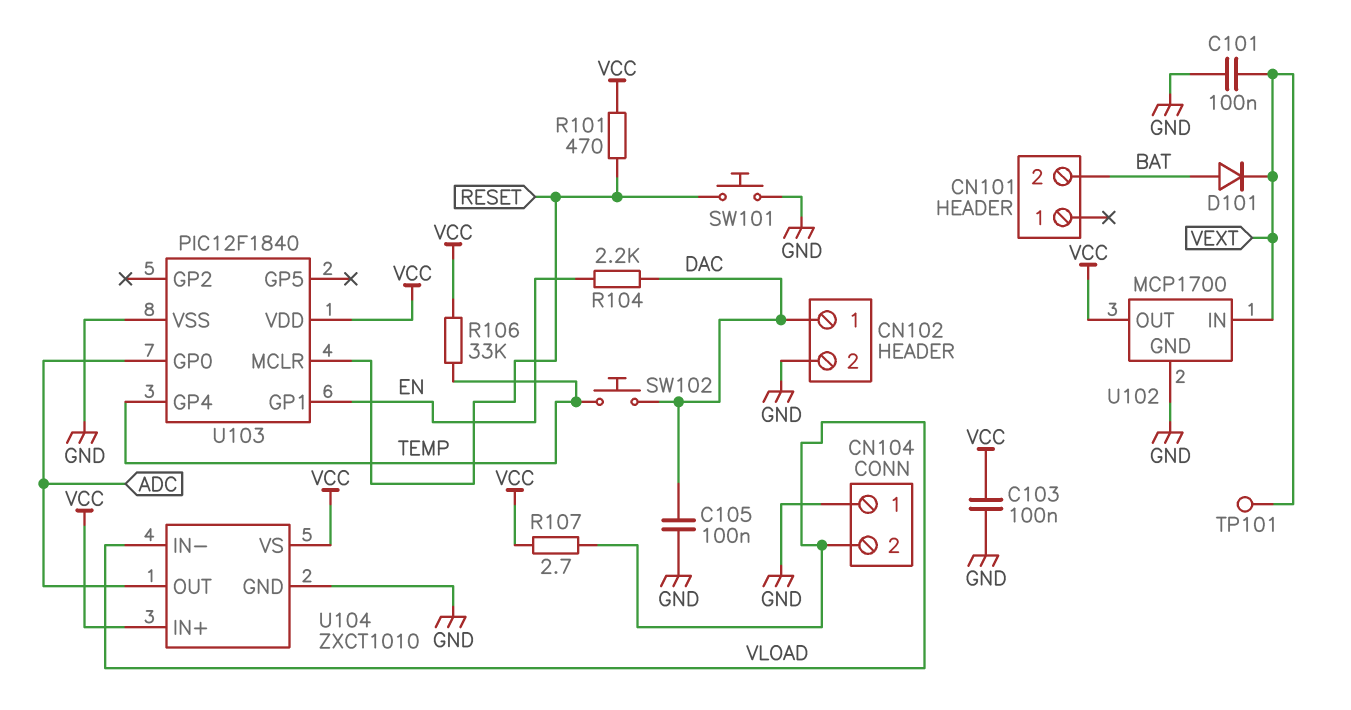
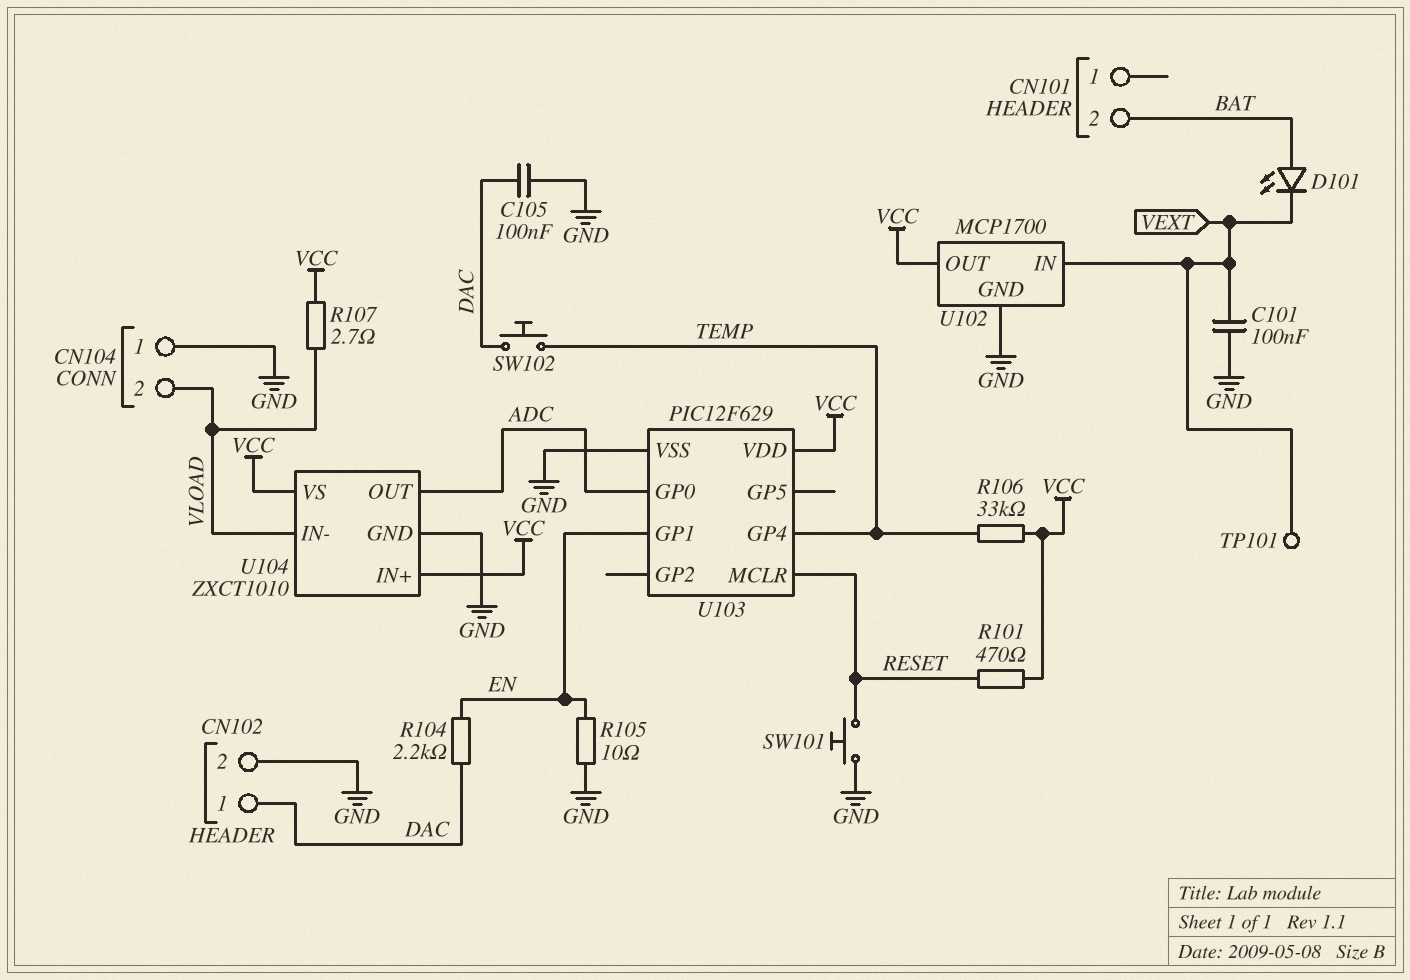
C103: 100nF (GND, VCC) -> none
D101: diode (A BAT, K VEXT) -> LED (A BAT, K VEXT)
R105: none -> 10 (EN, GND)
U103: PIC12F1840 -> PIC12F629

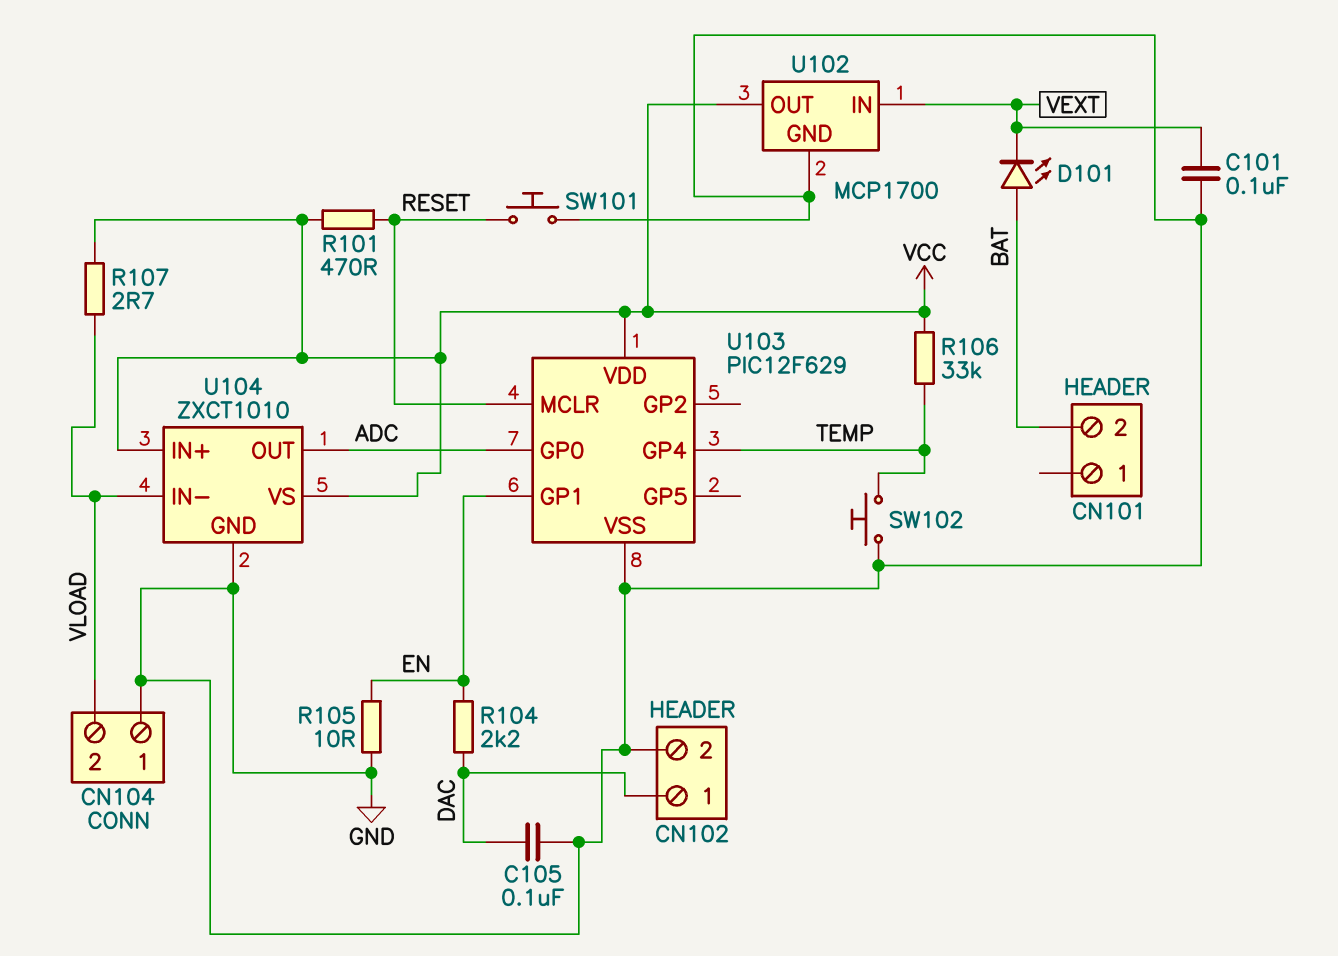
SW102: button (DAC, TEMP) -> button (GND, TEMP)
TP101: test point (VEXT) -> none

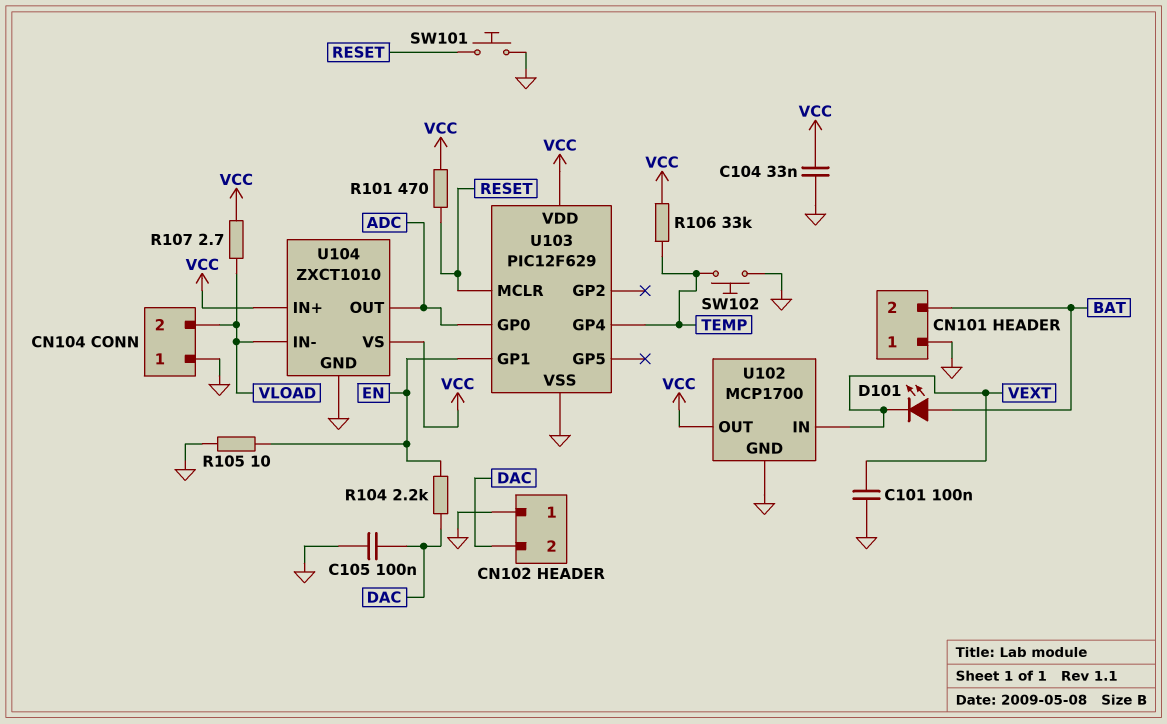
C104: none -> 33nF (GND, VCC)
CN101 pin 1: none -> GND
CN102 pin 1: DAC -> GND
CN102 pin 2: GND -> DAC

